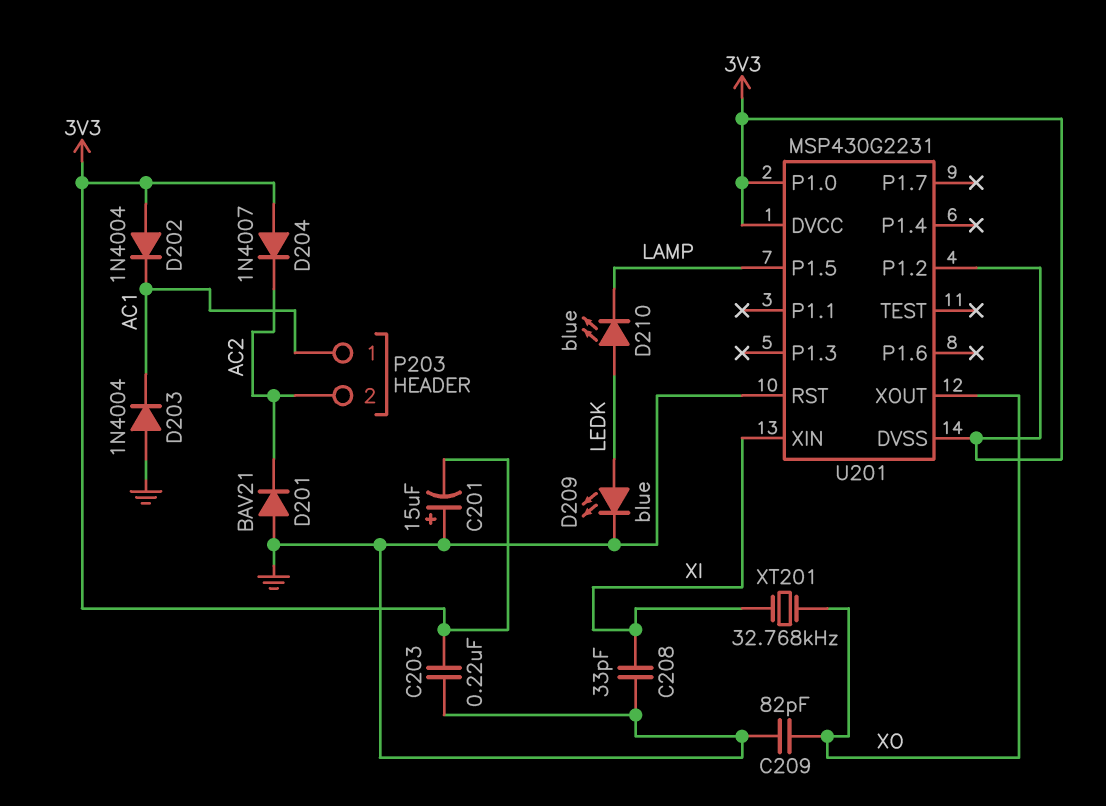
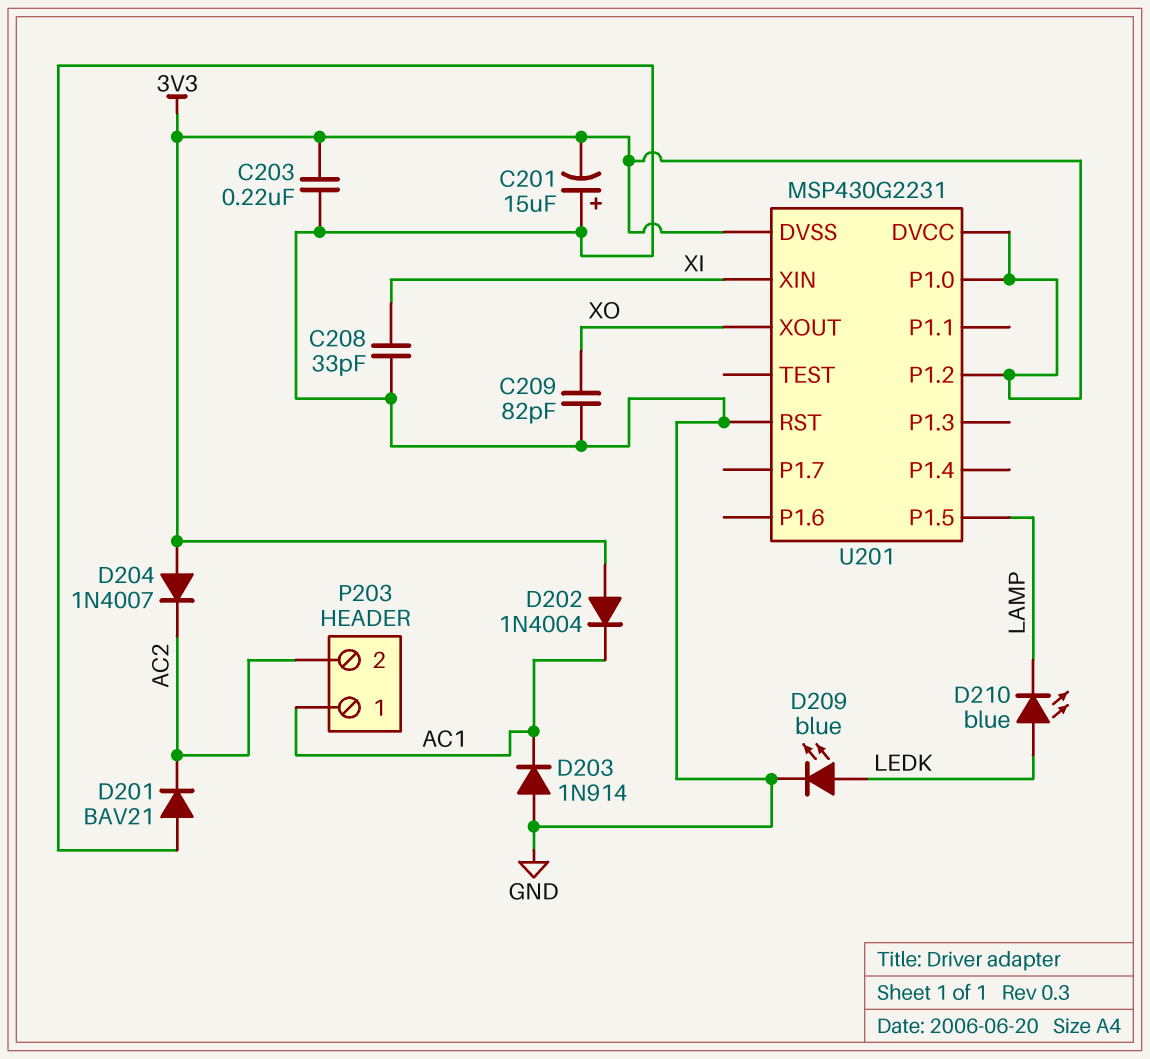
D203: diode 1N4004 (A GND, K AC1) -> diode 1N914 (A GND, K AC1)
XT201: 32.768kHz (XI, XO) -> none

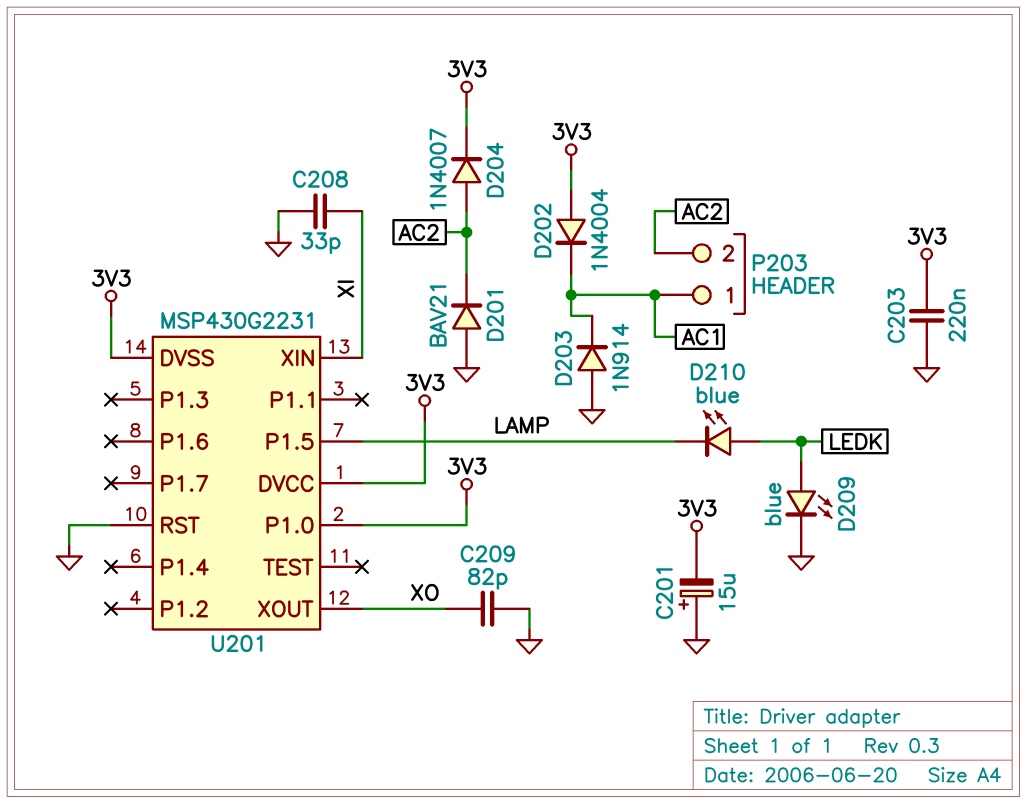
D204: diode 1N4007 (A 3V3, K AC2) -> diode 1N4007 (A AC2, K 3V3)
U201 pin P1.2: 3V3 -> none

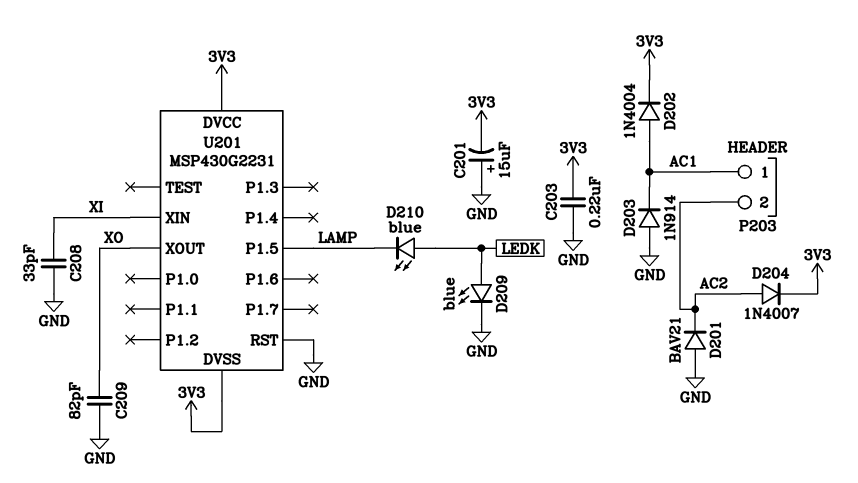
D202: diode 1N4004 (A 3V3, K AC1) -> diode 1N4004 (A AC1, K 3V3)
U201 pin P1.0: 3V3 -> none

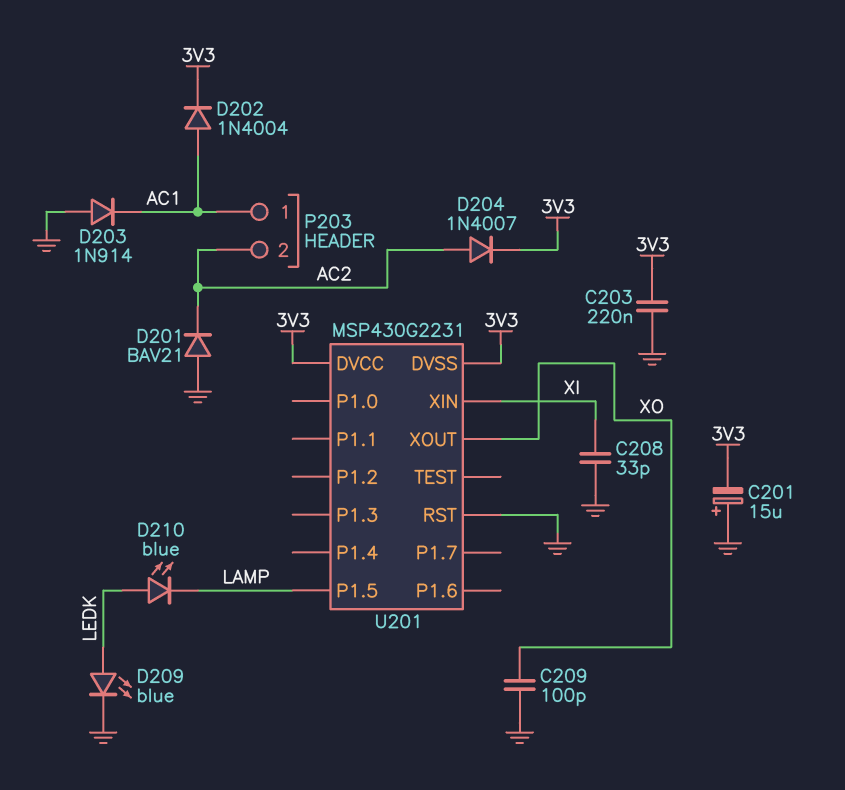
C209: 82pF (GND, XO) -> 100pF (GND, XO)

